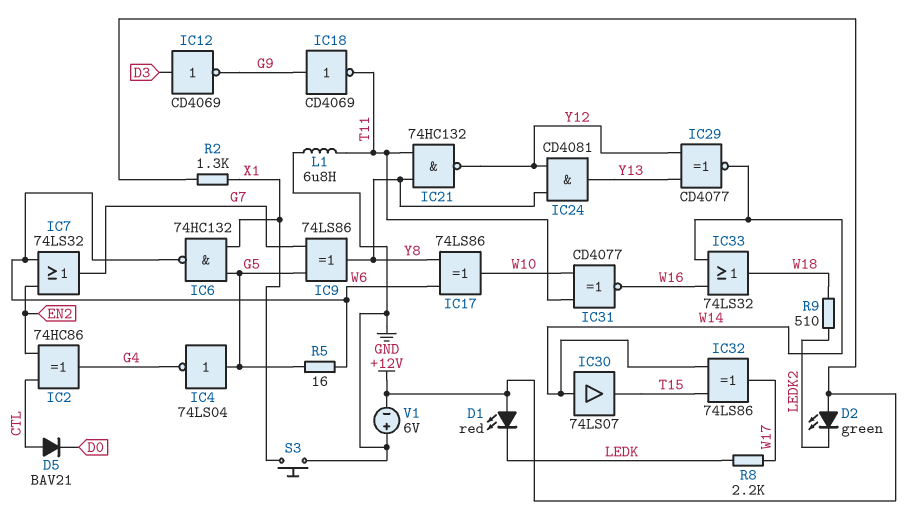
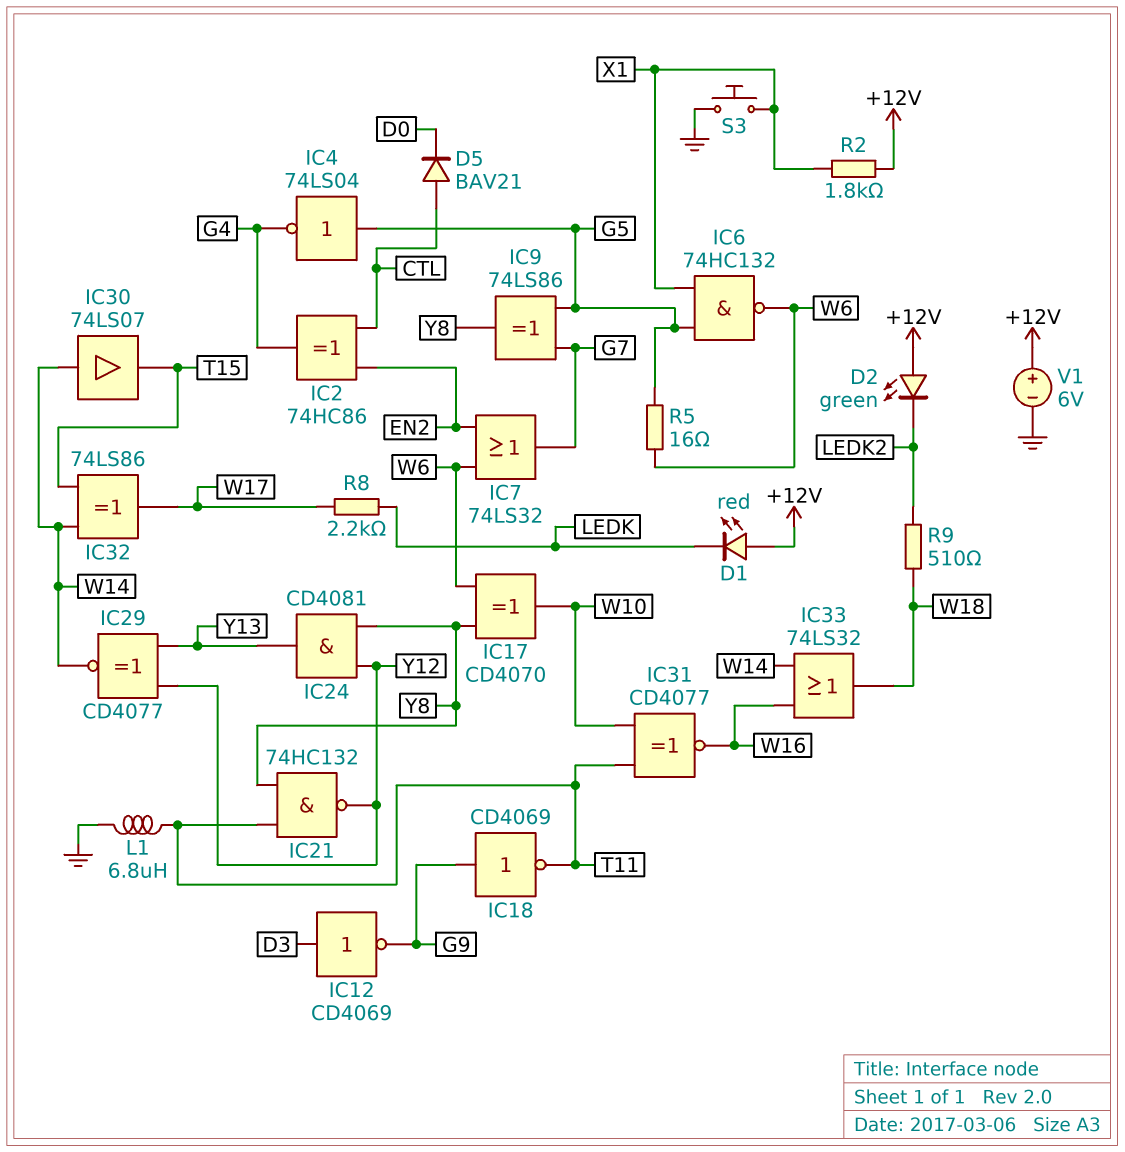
IC17: XOR 74LS86 (in W6, in Y8, out W10) -> XOR CD4070 (in W6, in Y8, out W10)
R2: 1.3k (+12V, X1) -> 1.8k (+12V, X1)
V1: 6V (plus GND, minus +12V) -> 6V (plus +12V, minus GND)

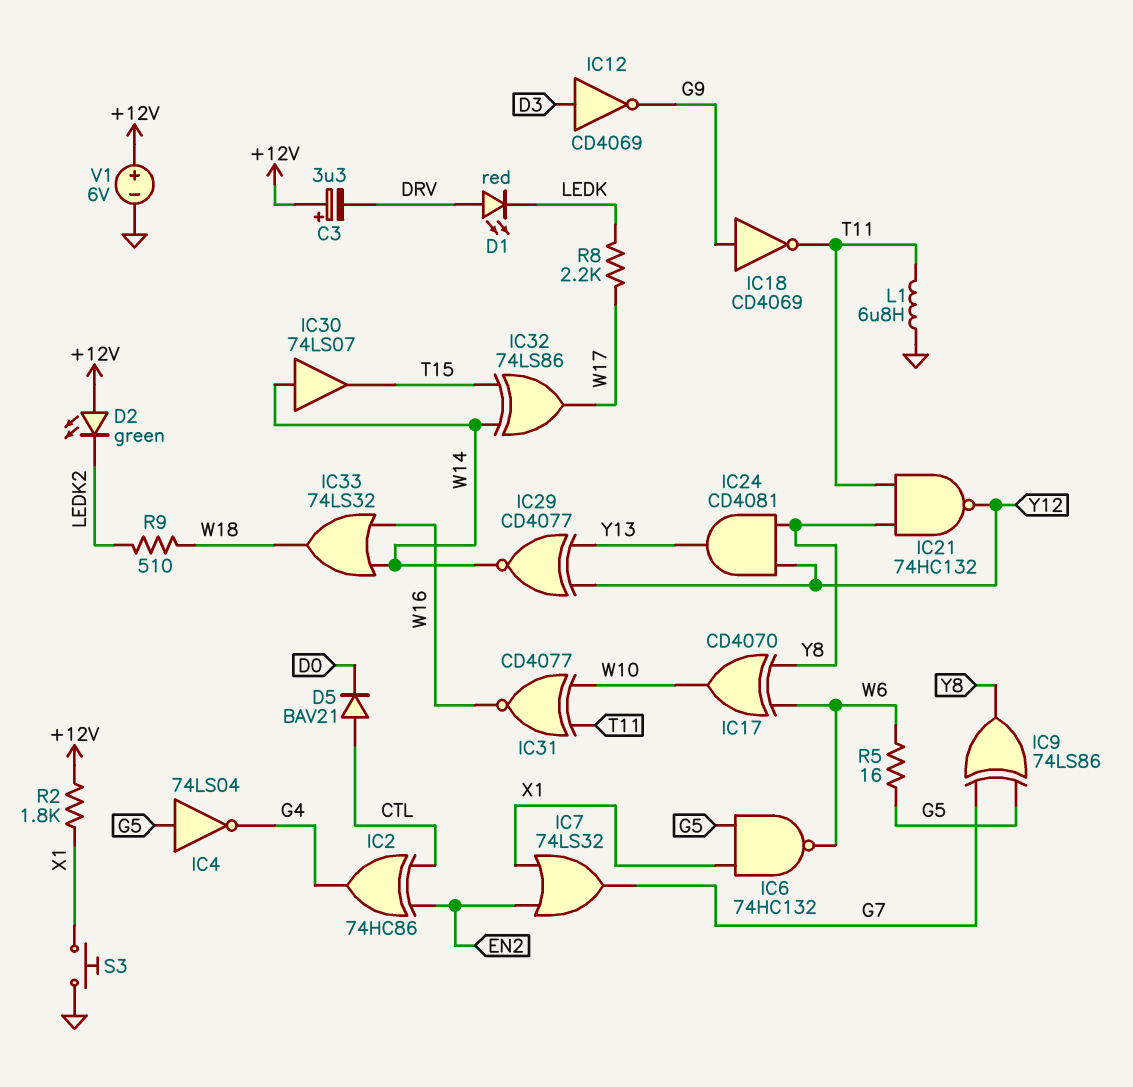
C3: none -> 3.3uF (plus +12V, minus DRV)
D1: LED red (A +12V, K LEDK) -> LED red (A DRV, K LEDK)
IC7: OR 74LS32 (in EN2, in W6, out G7) -> OR 74LS32 (in EN2, in X1, out G7)

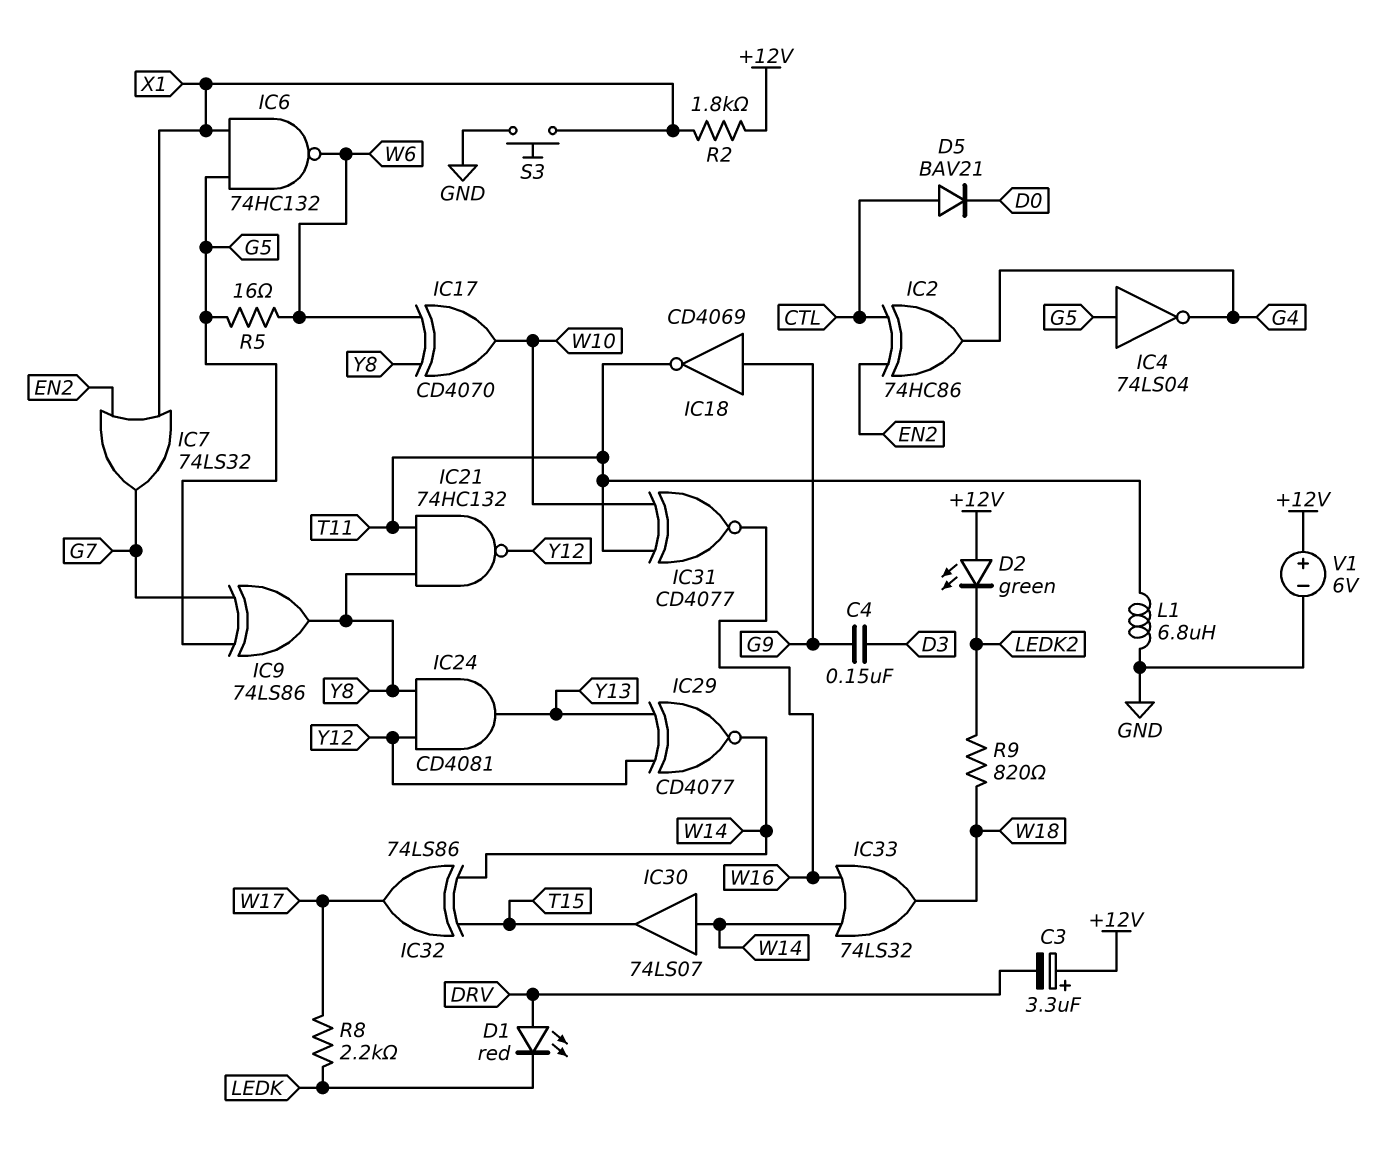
C4: none -> 150nF (D3, G9)
IC12: NOT CD4069 (in D3, out G9) -> none
R9: 510 (LEDK2, W18) -> 820 (LEDK2, W18)

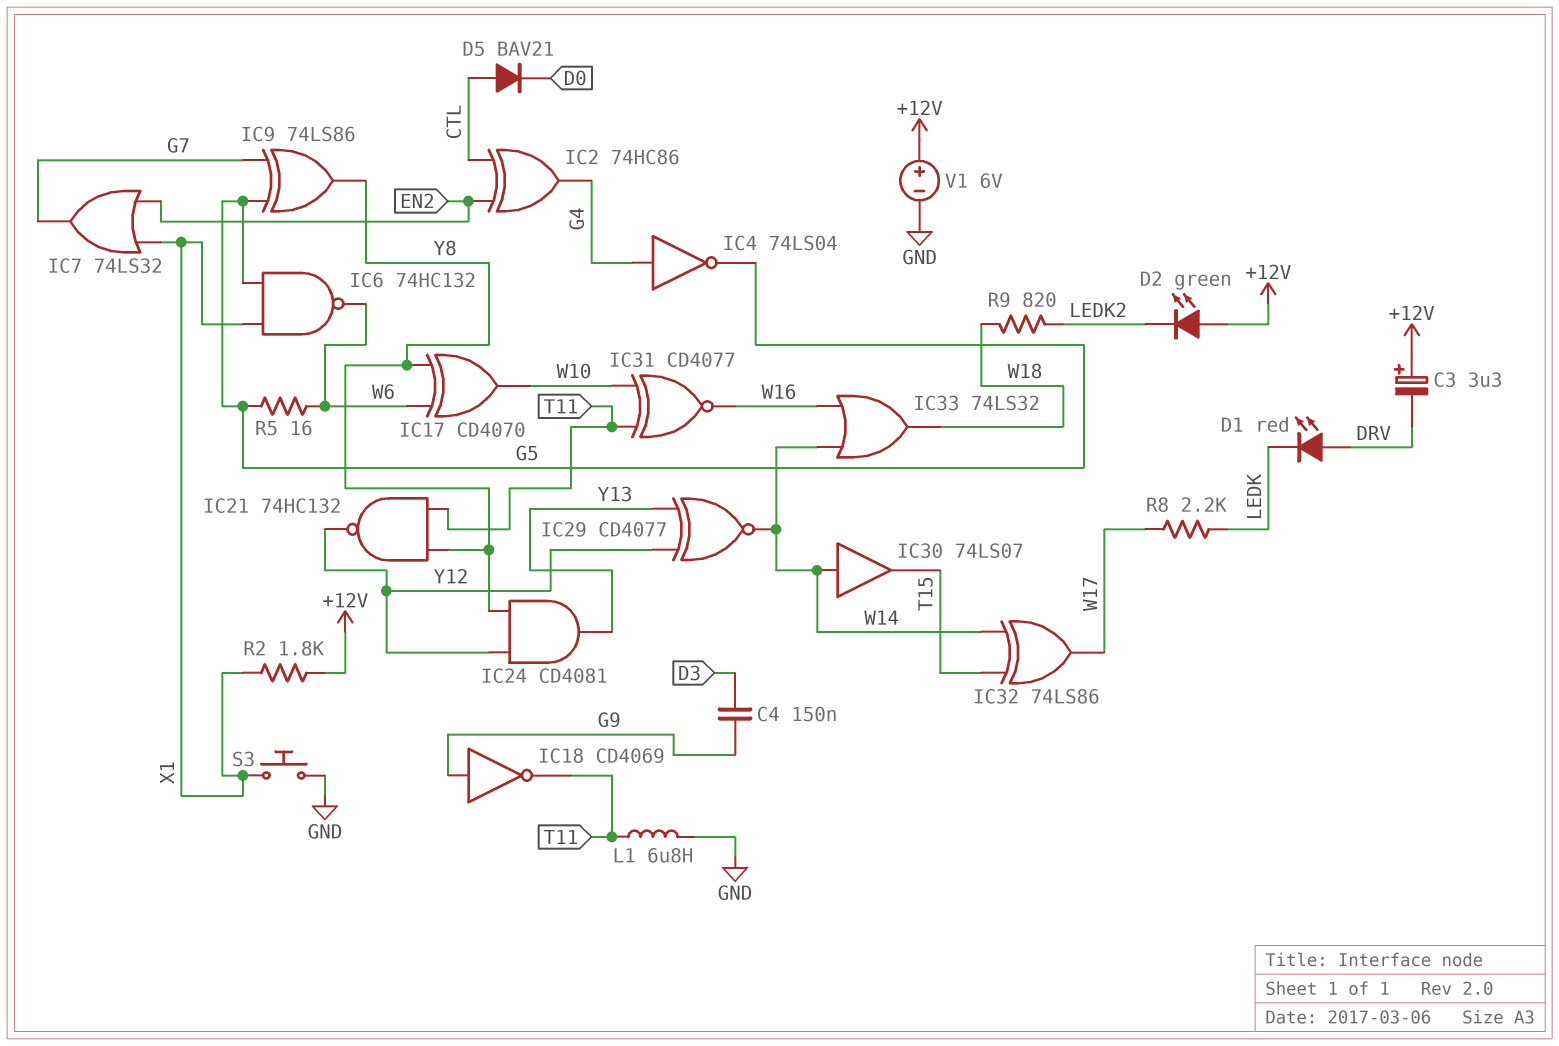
IC4: NOT 74LS04 (in G5, out G4) -> NOT 74LS04 (in G4, out G5)

